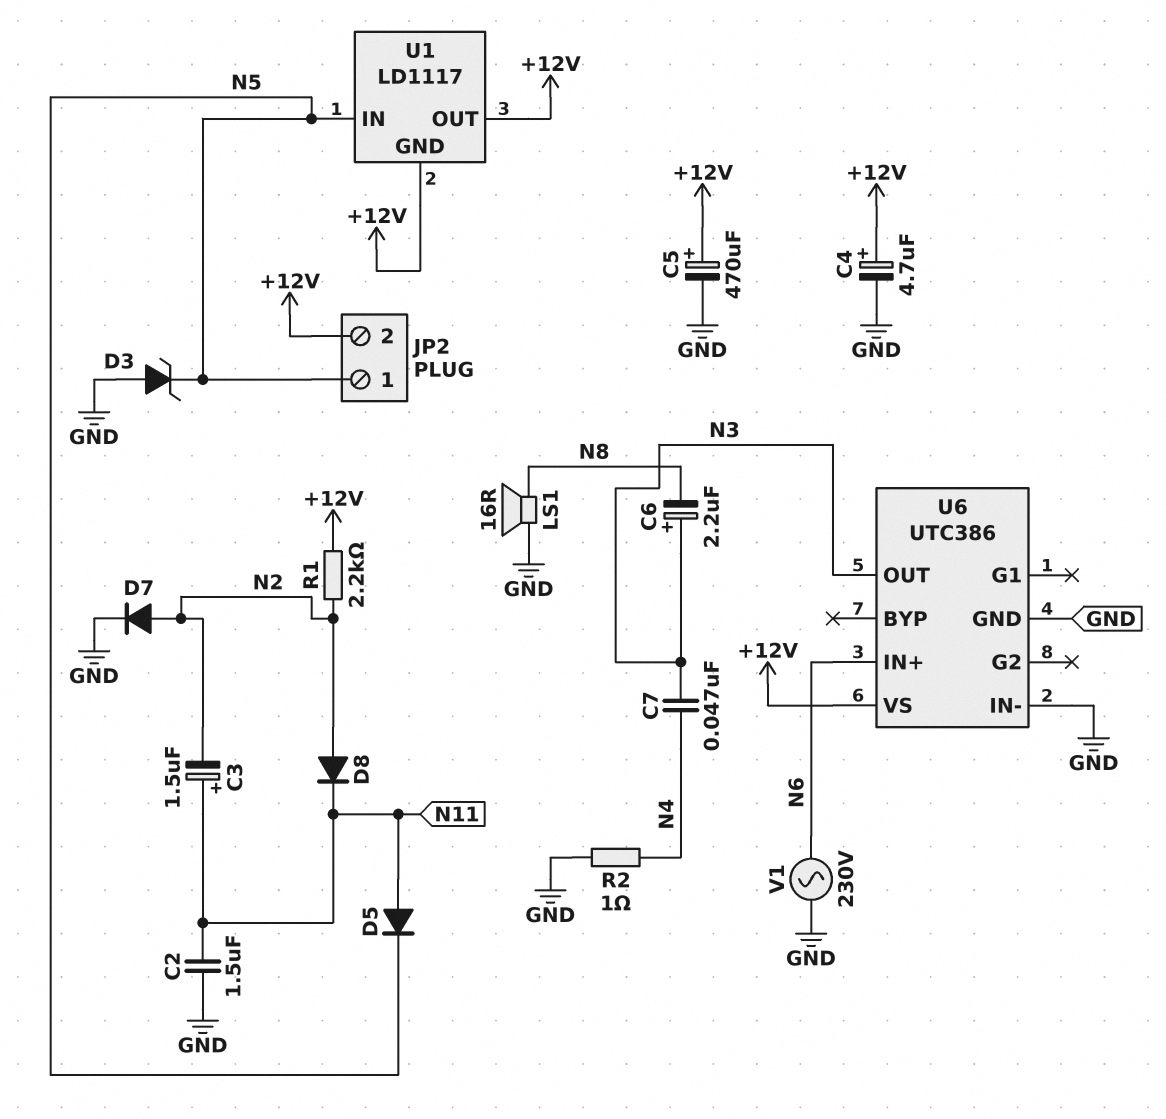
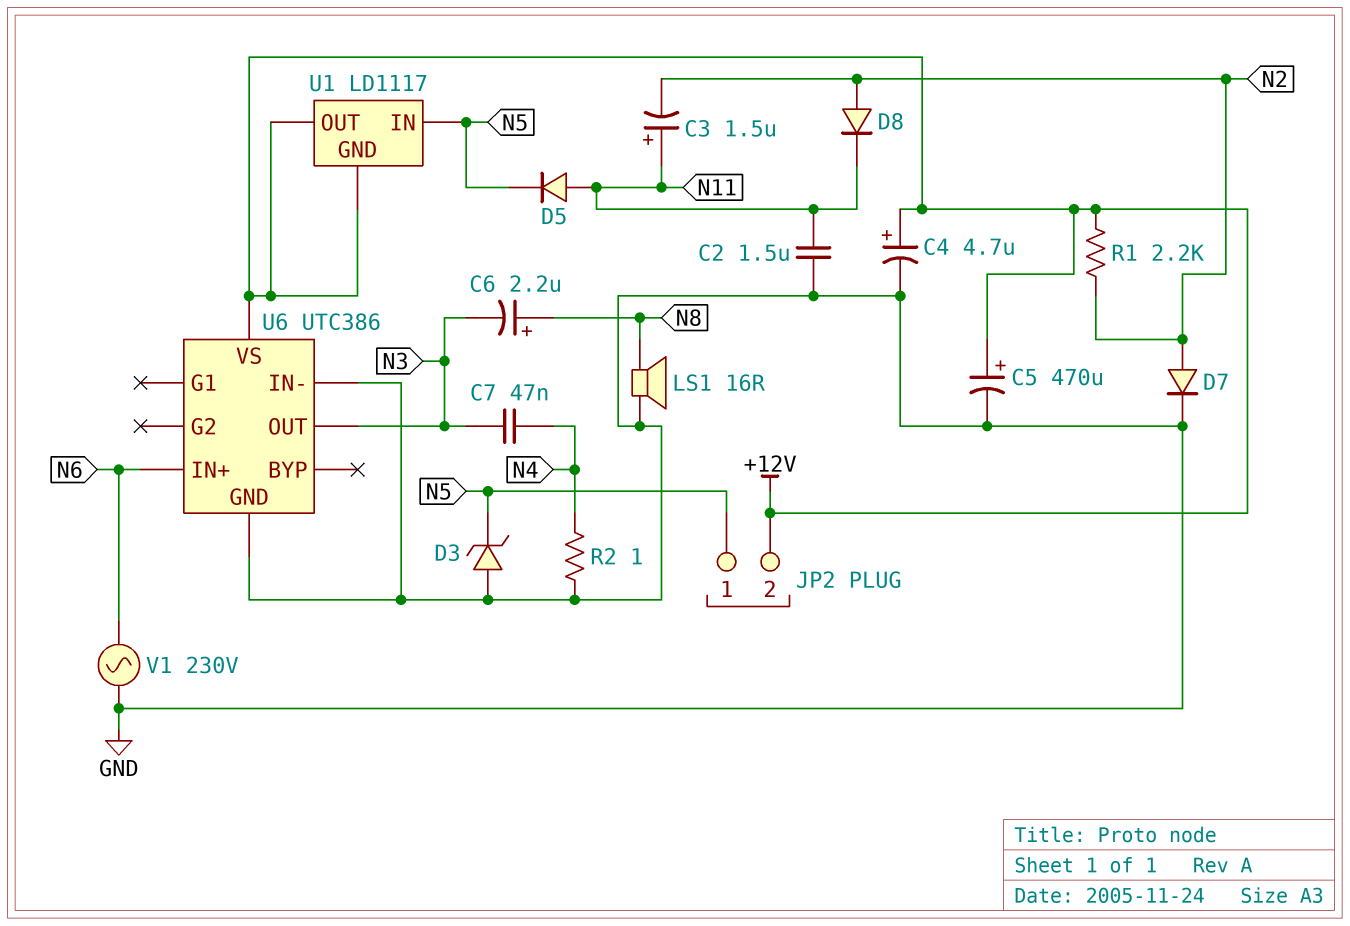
C6: 2.2uF (plus N3, minus N8) -> 2.2uF (plus N8, minus N3)

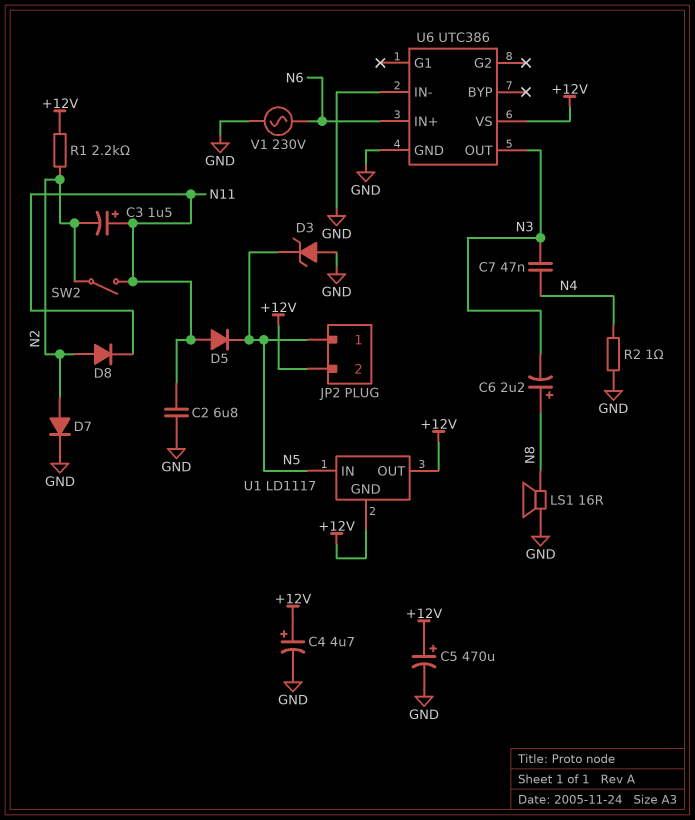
C2: 1.5uF (GND, N11) -> 6.8uF (GND, N11)
SW2: none -> switch (N2, N11)

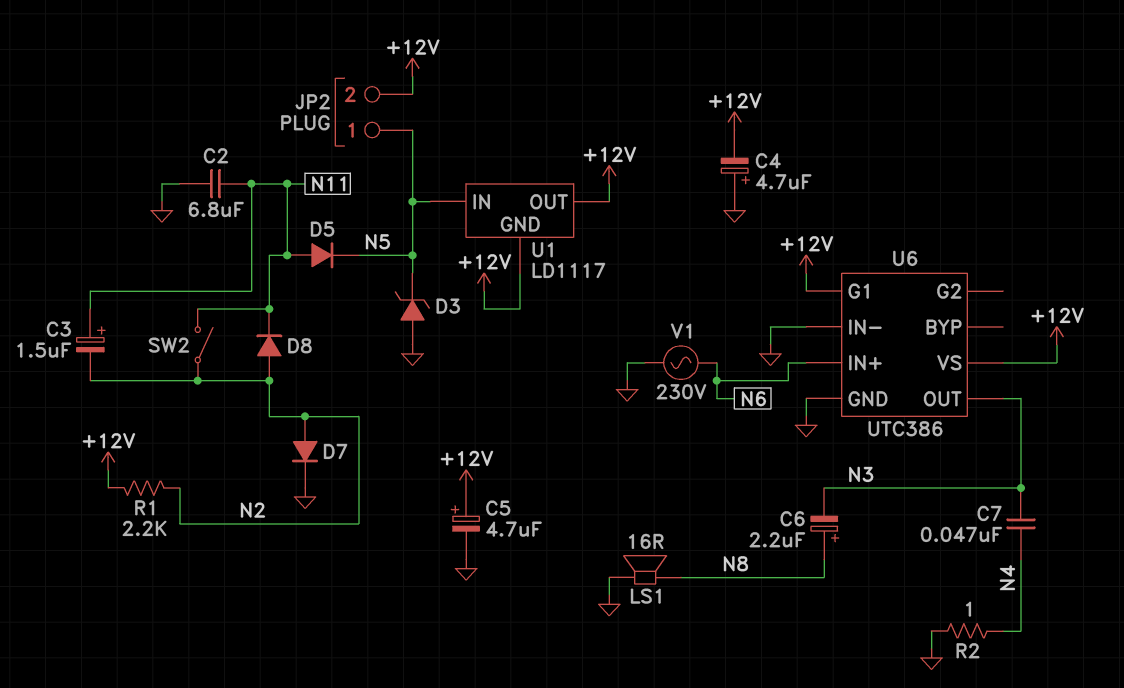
C4: 4.7uF (plus +12V, minus GND) -> 4.7uF (plus GND, minus +12V)
C5: 470uF (plus +12V, minus GND) -> 4.7uF (plus +12V, minus GND)
U6 pin G1: none -> +12V

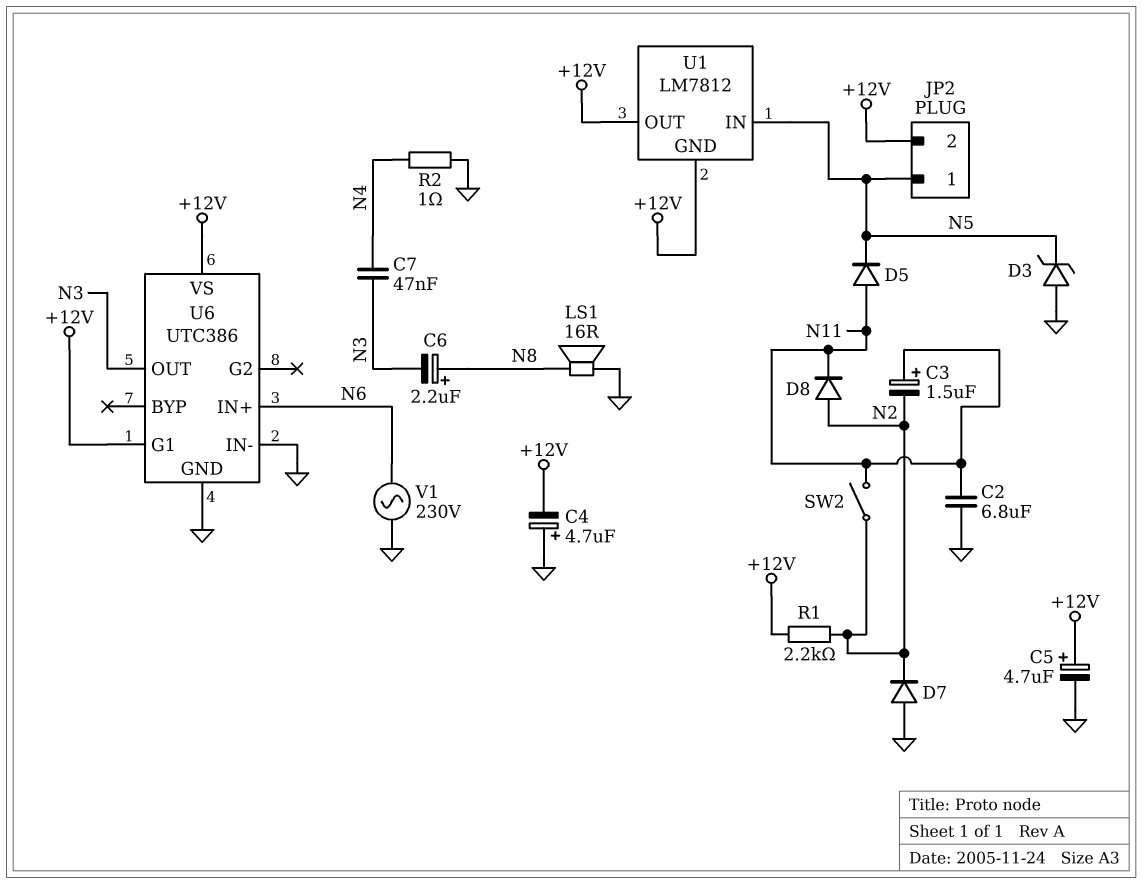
D7: diode (A N2, K GND) -> diode (A GND, K N2)
U1: LD1117 -> LM7812

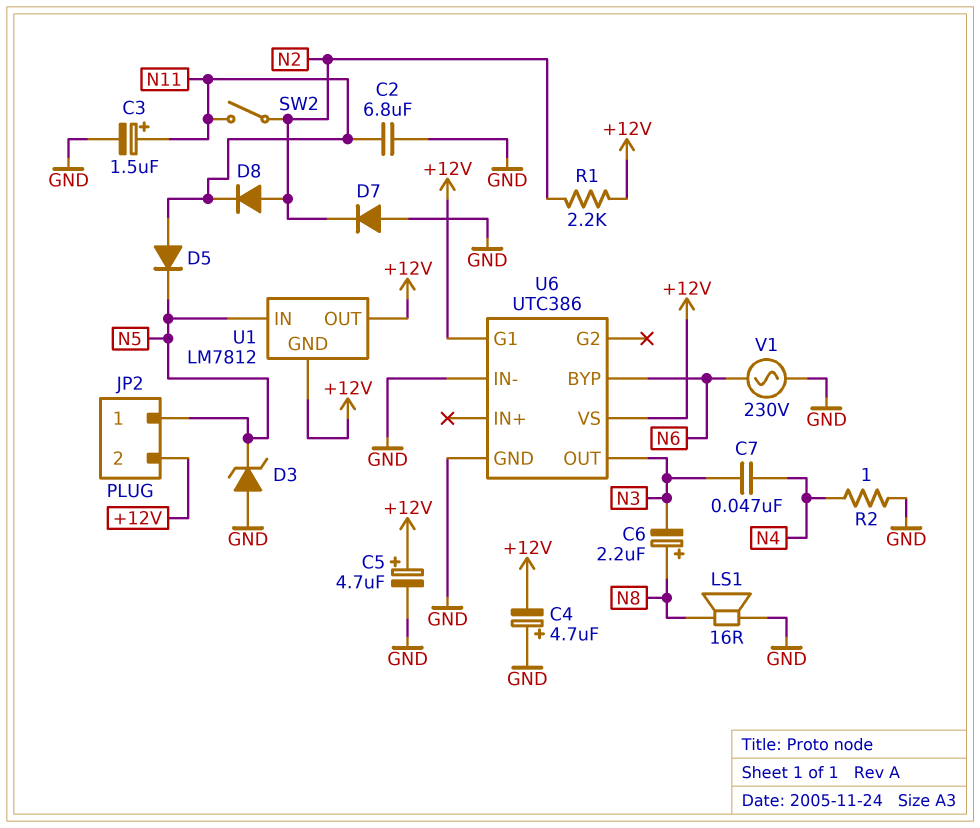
C3: 1.5uF (plus N11, minus N2) -> 1.5uF (plus N11, minus GND)
U6 pin BYP: none -> N6
U6 pin IN+: N6 -> none

